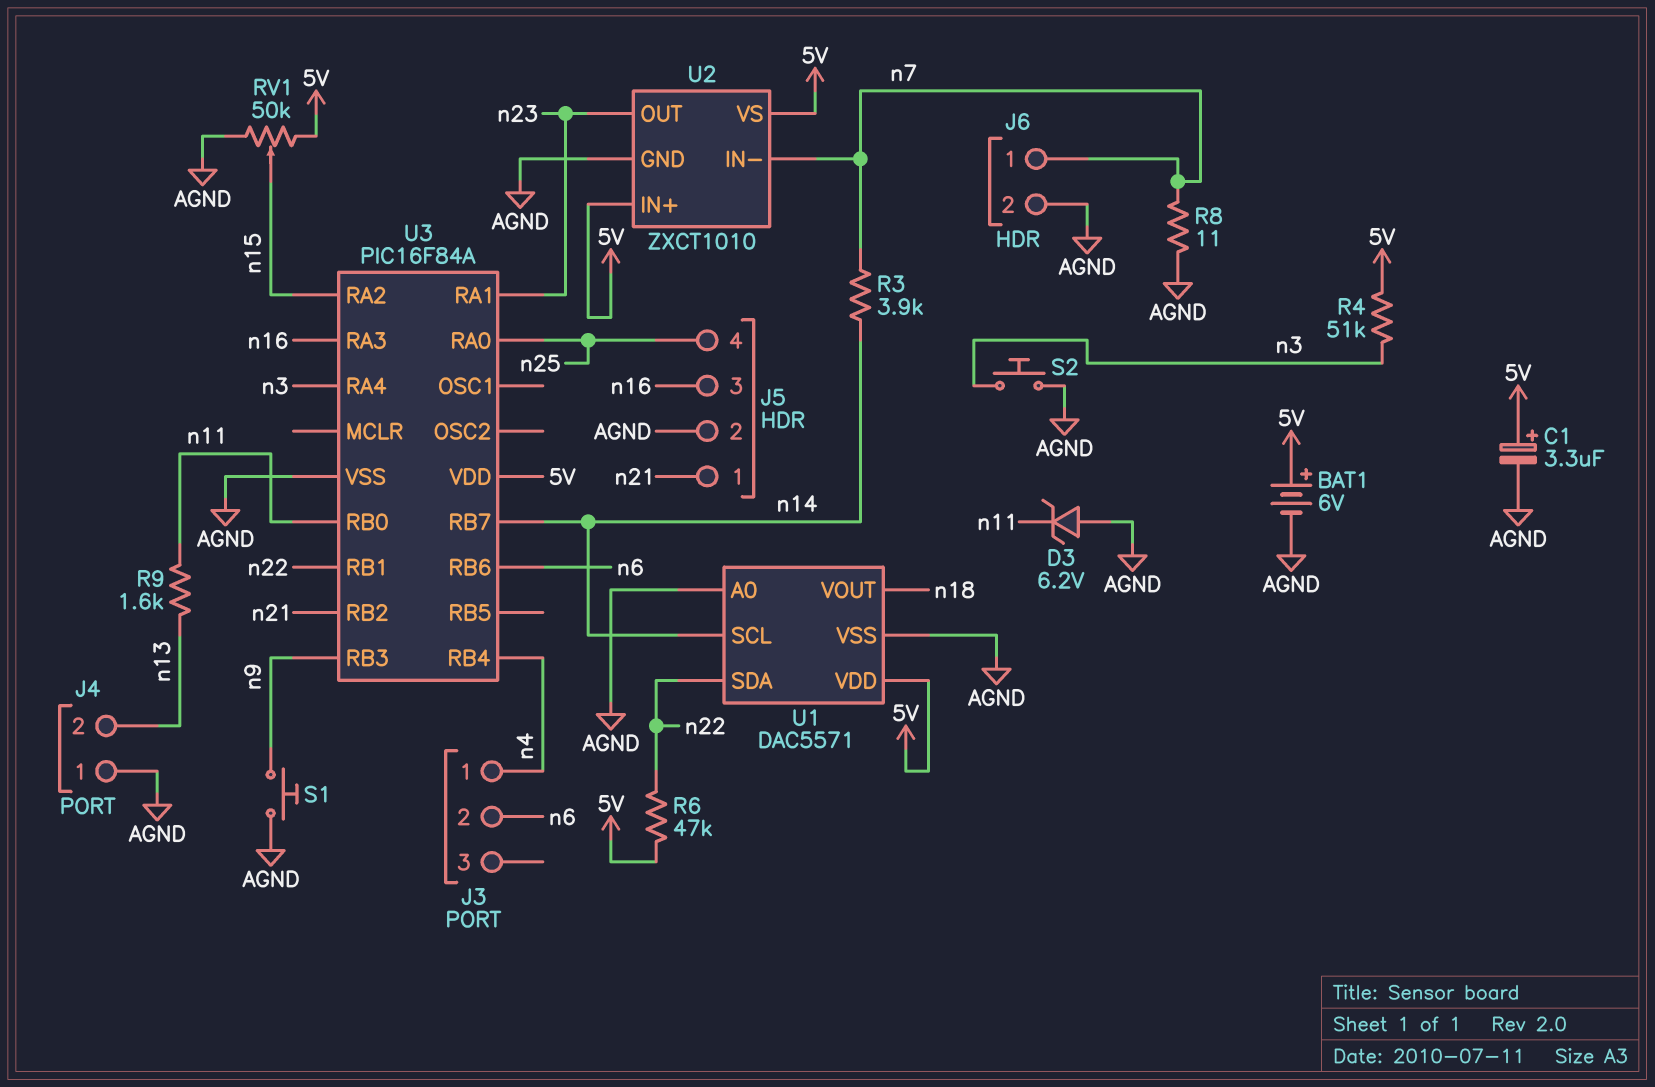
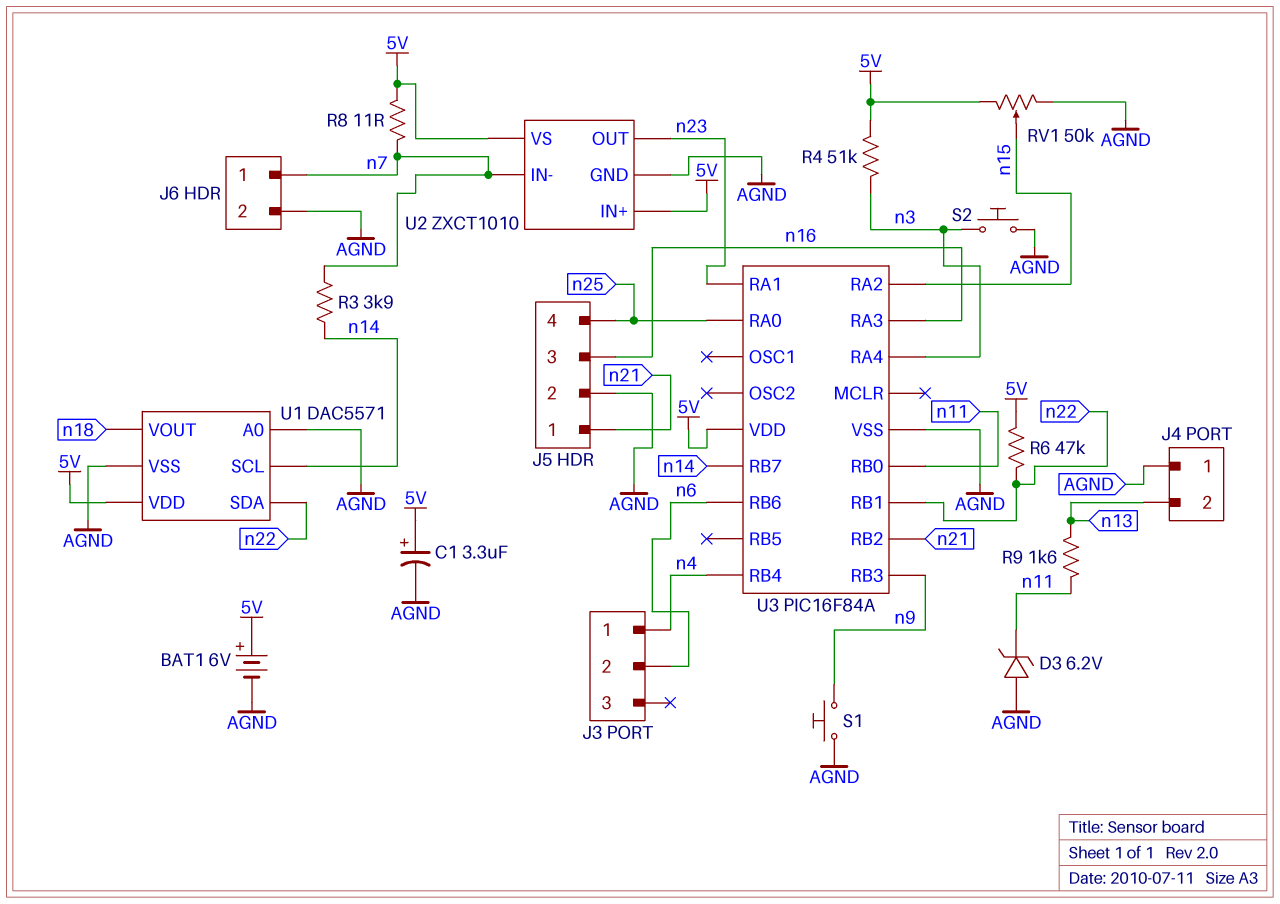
R8: 11 (AGND, n7) -> 11 (5V, n7)

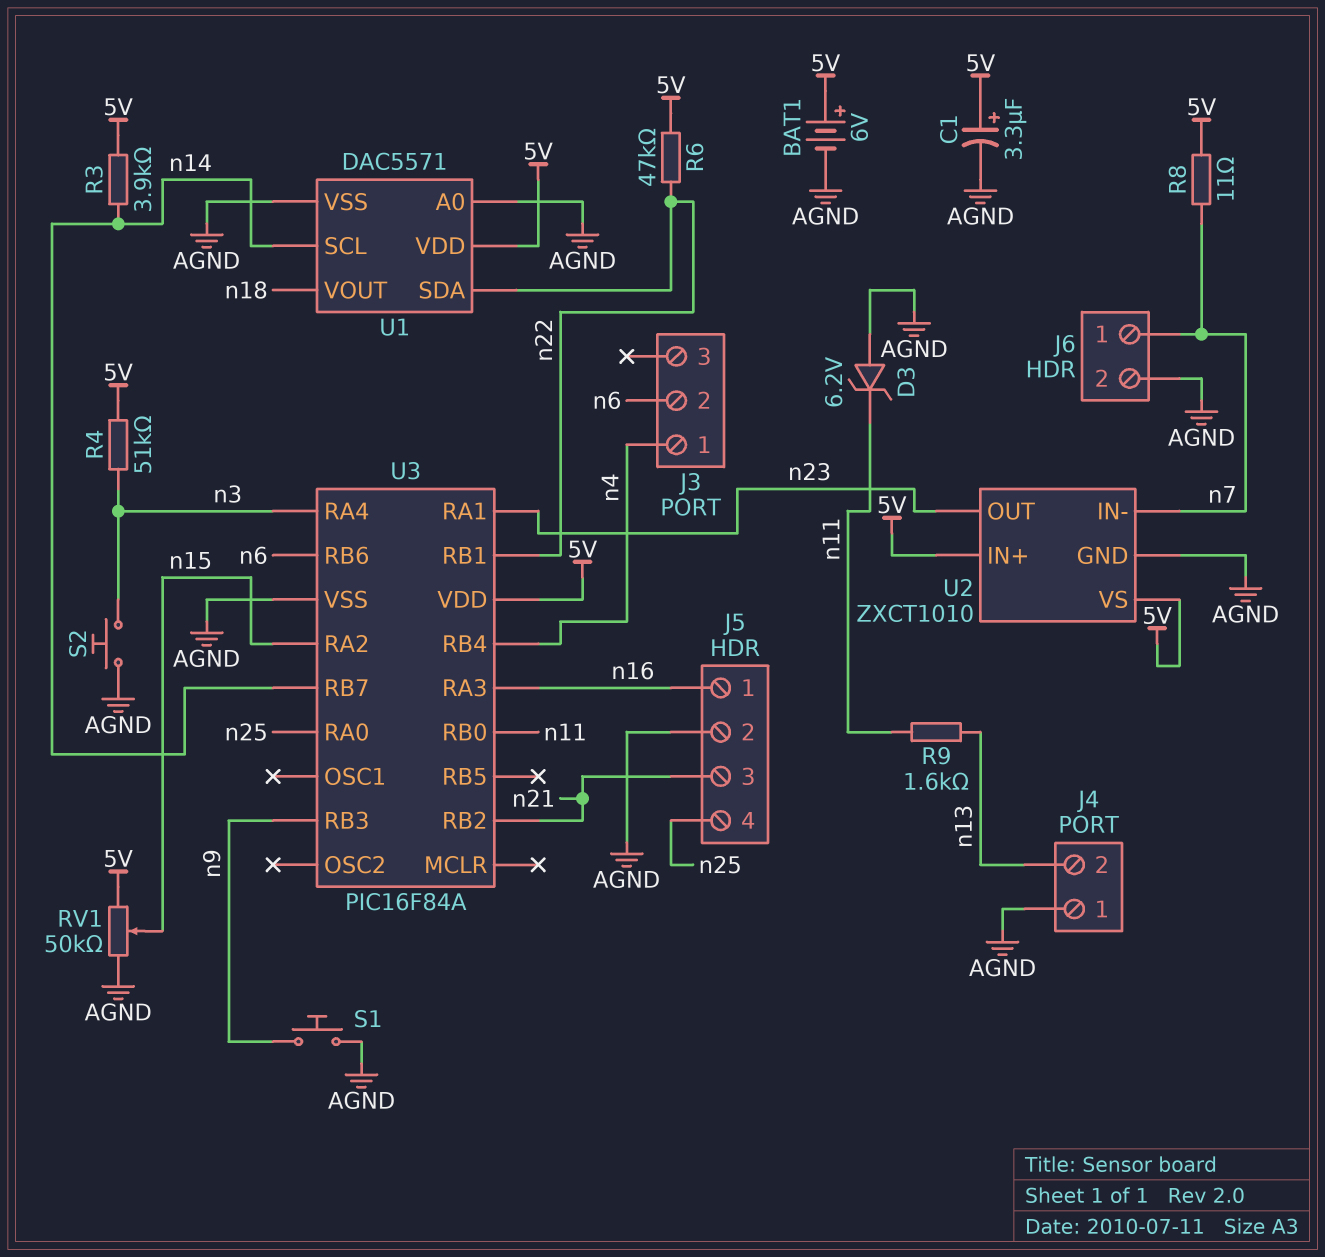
J5 pin 1: n21 -> n16
J5 pin 3: n16 -> n21
R3: 3.9k (n7, n14) -> 3.9k (5V, n14)

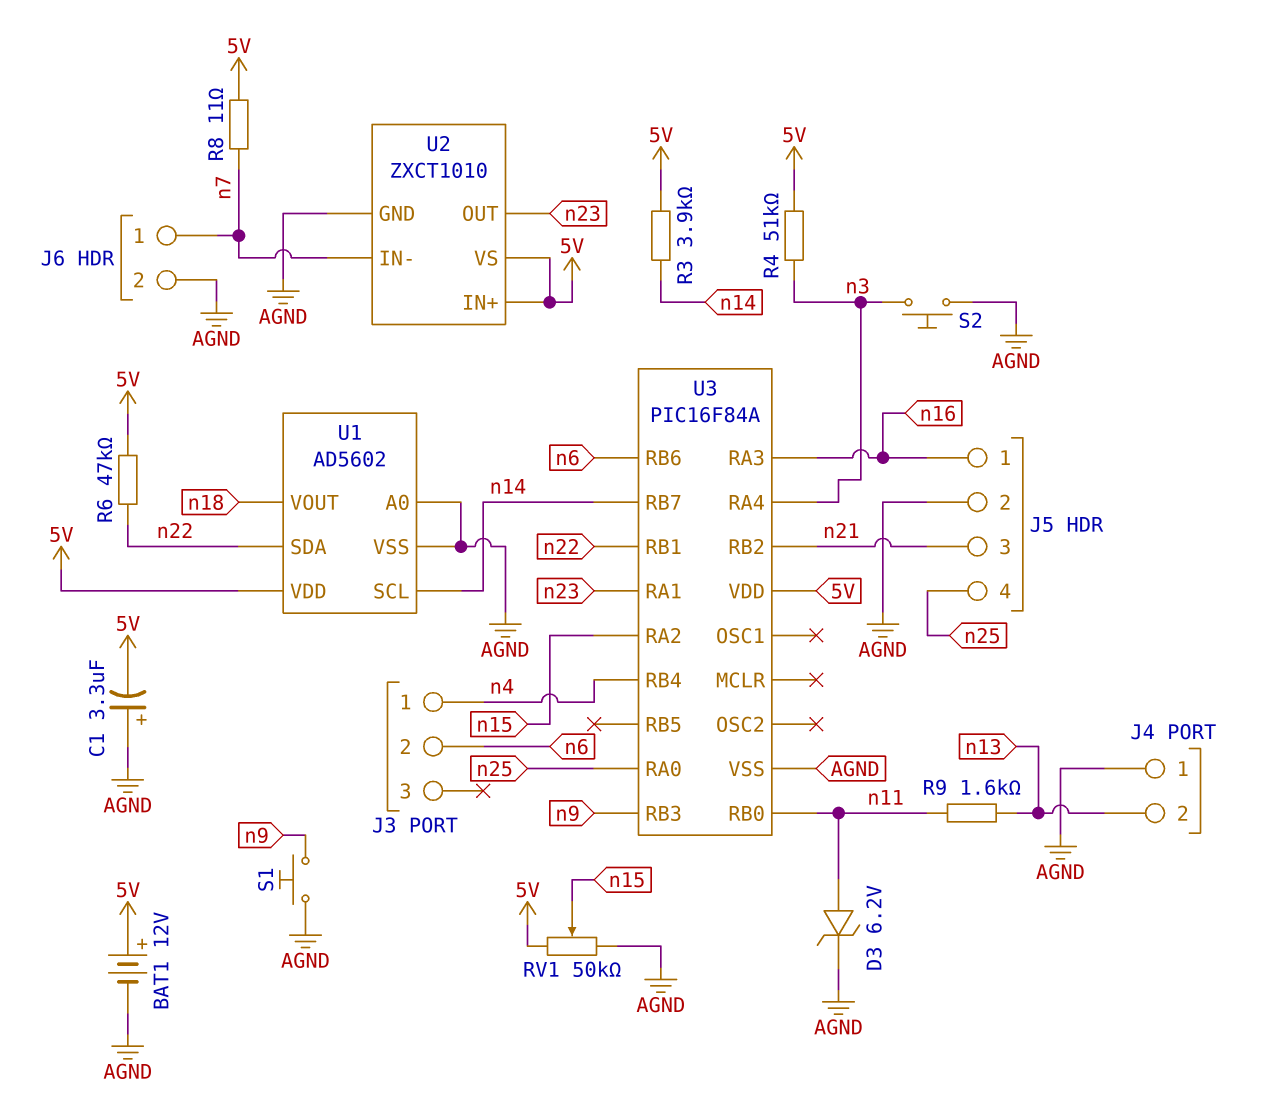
BAT1: 6V (plus 5V, minus AGND) -> 12V (plus 5V, minus AGND)
C1: 3.3uF (plus 5V, minus AGND) -> 3.3uF (plus AGND, minus 5V)
D3: zener 6.2V (A AGND, K n11) -> zener 6.2V (A n11, K AGND)
U1: DAC5571 -> AD5602

